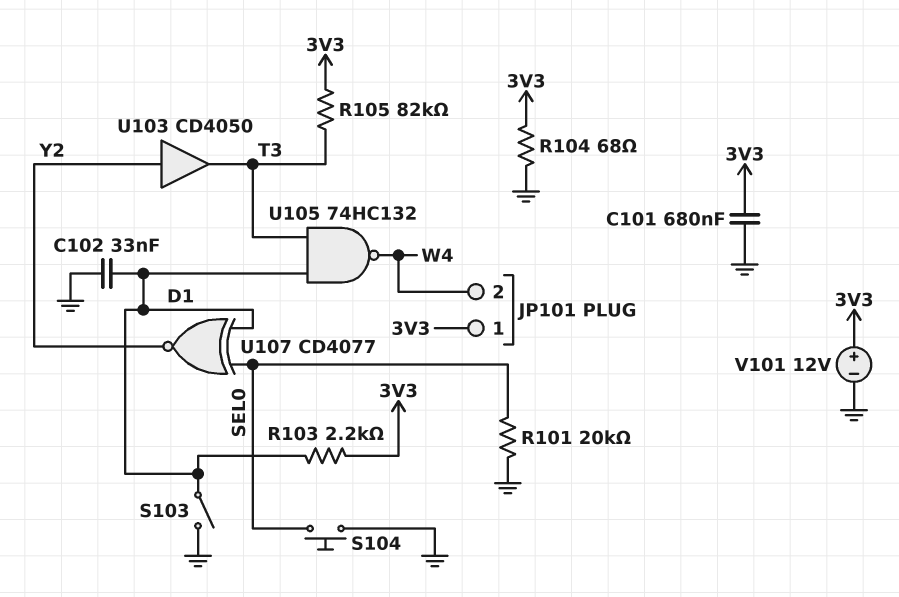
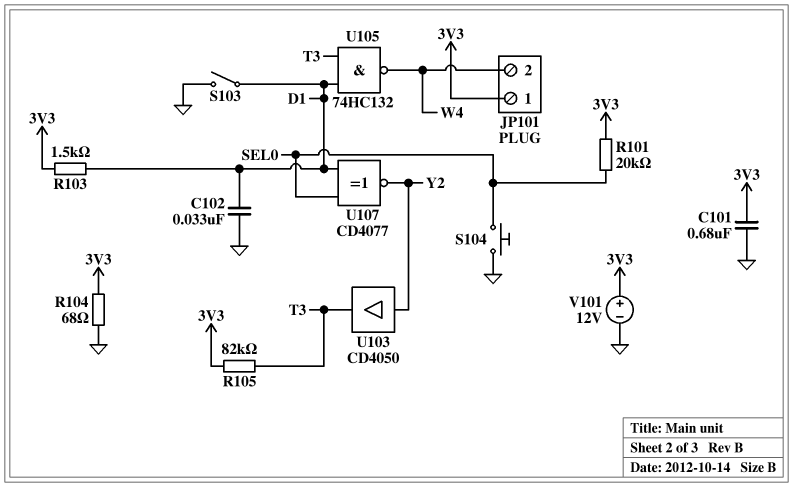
R101: 20k (GND, SEL0) -> 20k (3V3, SEL0)
R103: 2.2k (3V3, D1) -> 1.5k (3V3, D1)

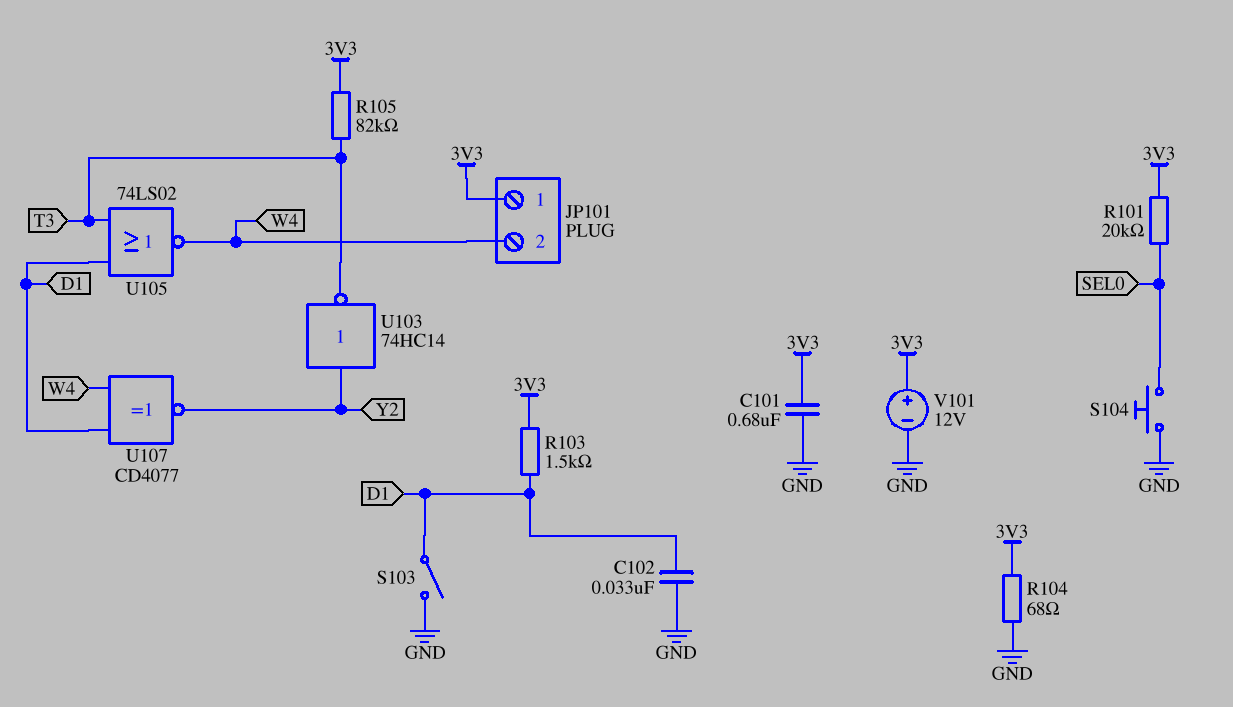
U103: buffer CD4050 (in Y2, out T3) -> NOT 74HC14 (in Y2, out T3)
U105: NAND 74HC132 (in D1, in T3, out W4) -> NOR 74LS02 (in D1, in T3, out W4)
U107: XNOR CD4077 (in D1, in SEL0, out Y2) -> XNOR CD4077 (in D1, in W4, out Y2)

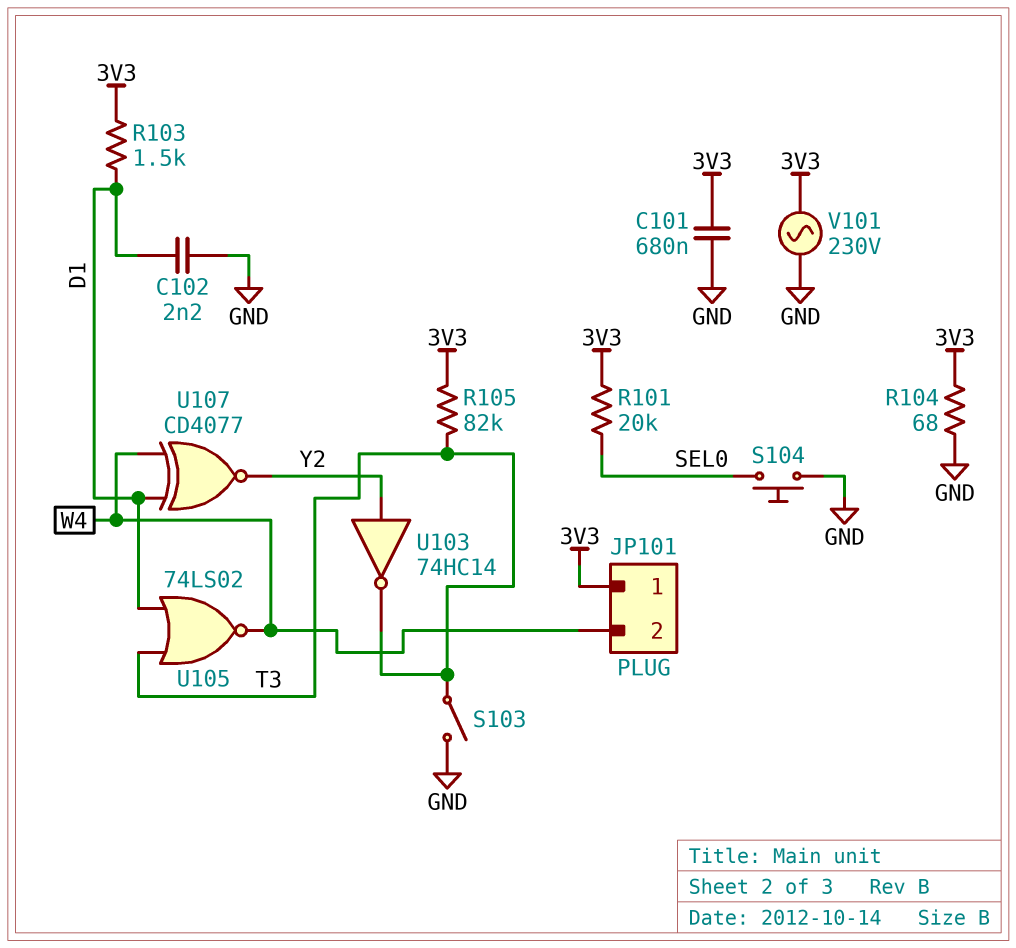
C102: 33nF (D1, GND) -> 2.2nF (D1, GND)
S103: switch (D1, GND) -> switch (GND, T3)
V101: 12V (plus 3V3, minus GND) -> AC 230V (3V3, GND)

